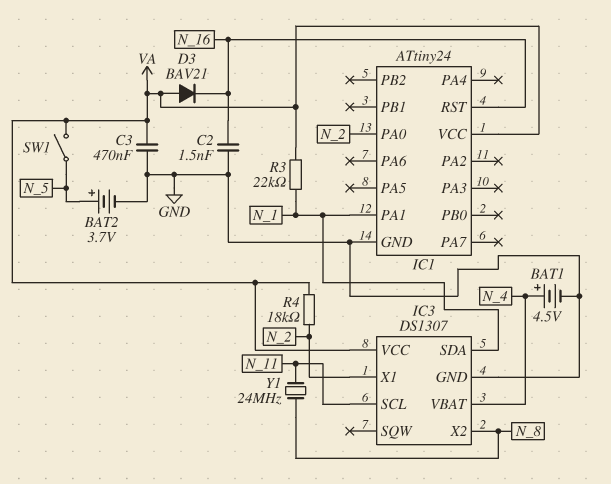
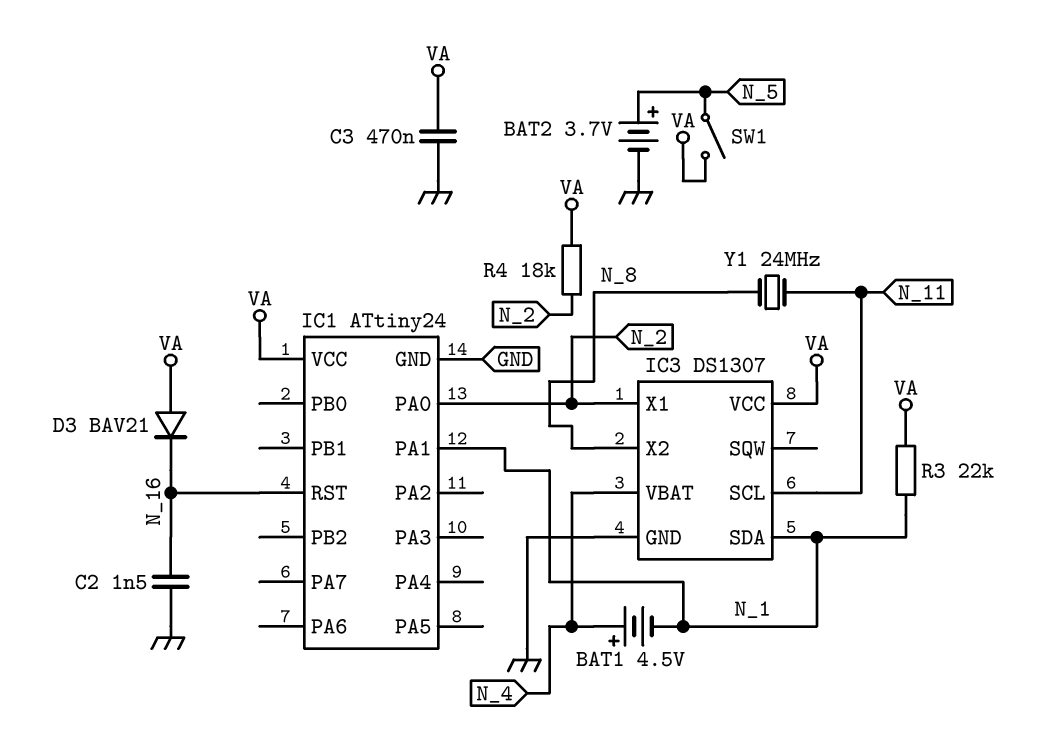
BAT1: 4.5V (plus N_4, minus GND) -> 4.5V (plus N_4, minus N_1)

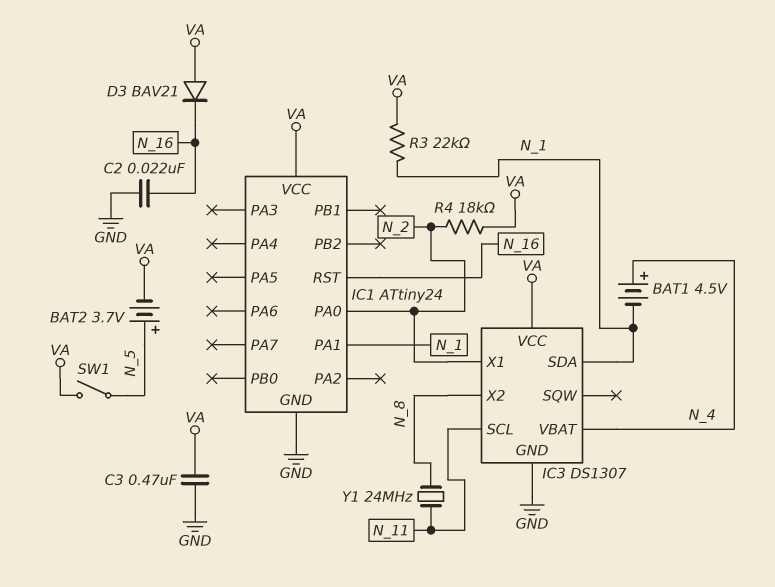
BAT2: 3.7V (plus N_5, minus GND) -> 3.7V (plus N_5, minus VA)
C2: 1.5nF (GND, N_16) -> 22nF (GND, N_16)

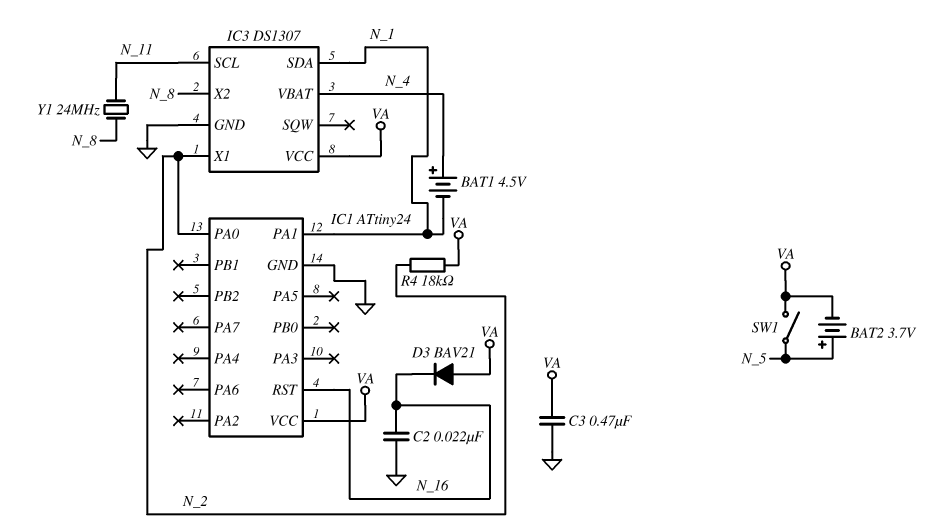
R3: 22k (N_1, VA) -> none

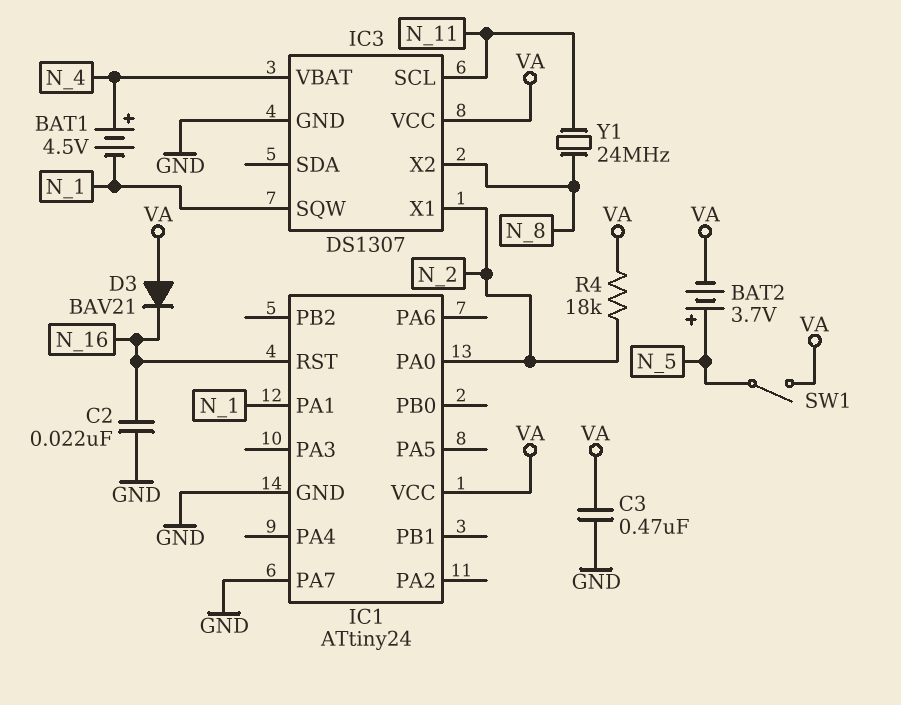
IC1 pin PA7: none -> GND
IC3 pin SDA: N_1 -> none
IC3 pin SQW: none -> N_1

